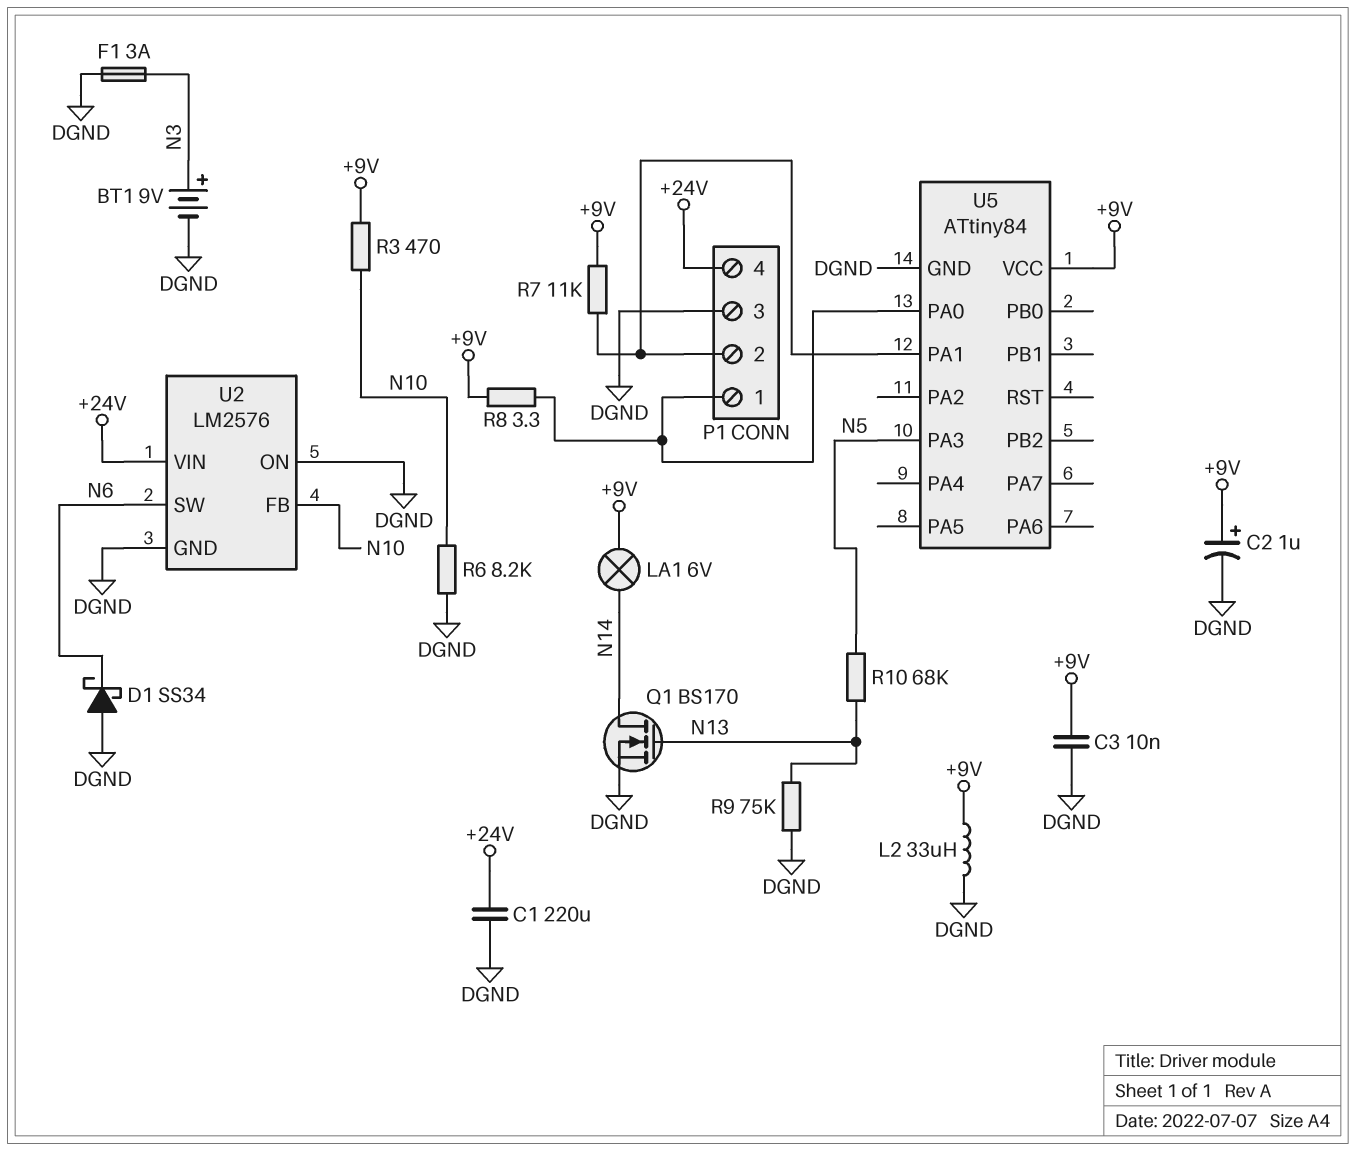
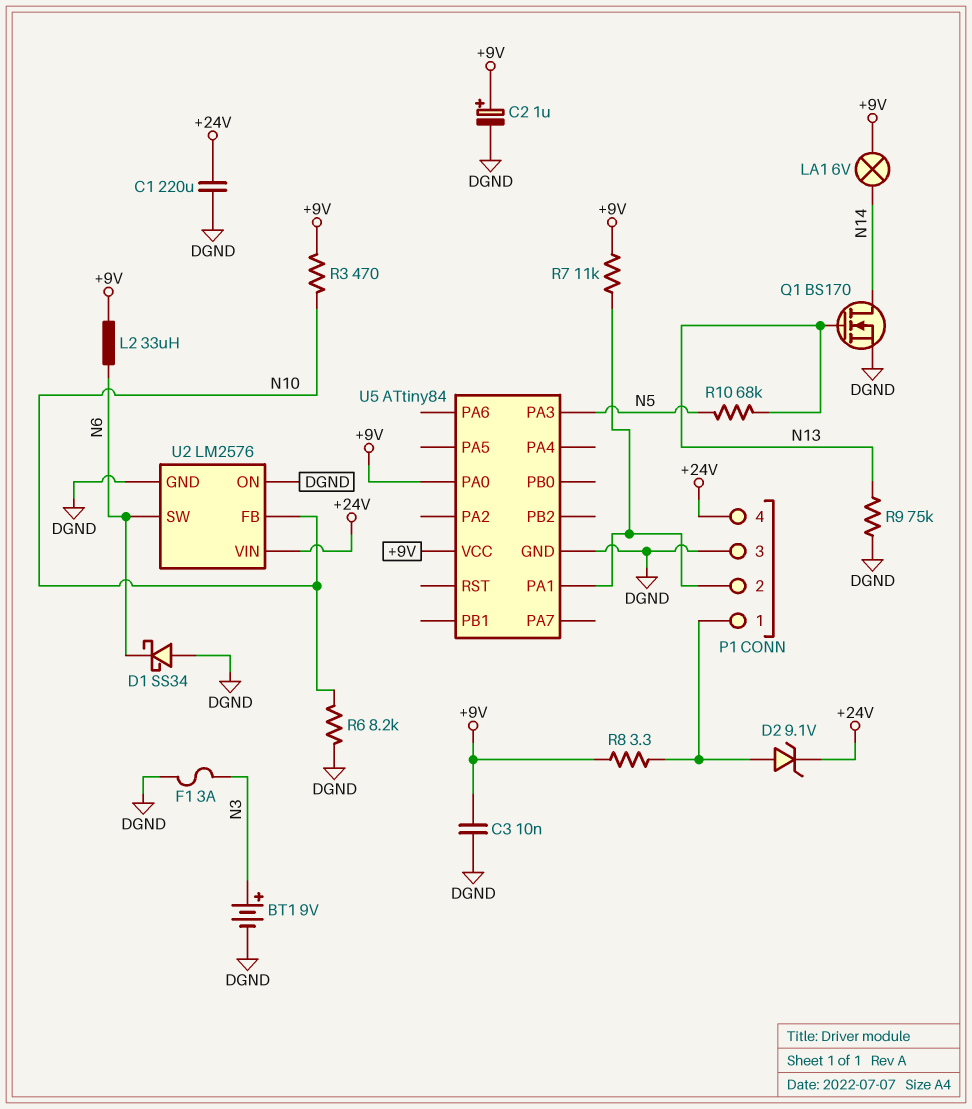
D2: none -> zener 9.1V (A P1/1, K +24V)
L2: 33uH (+9V, DGND) -> 33uH (+9V, N6)
U5 pin PA0: P1/1 -> +9V

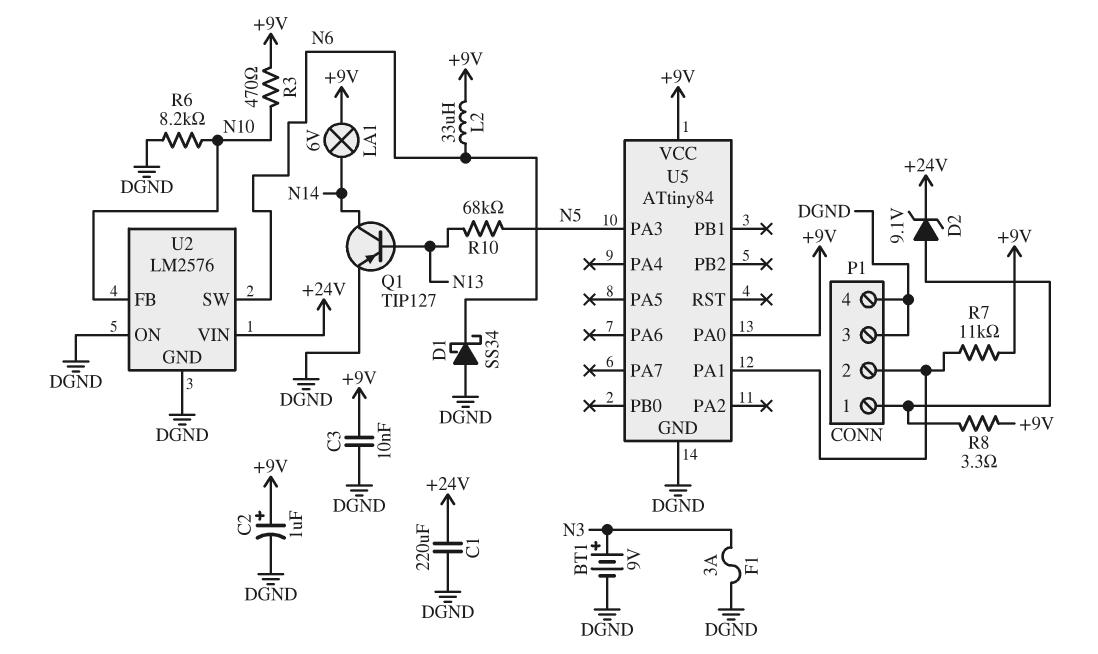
P1 pin 4: +24V -> DGND
Q1: NMOS BS170 (G N13, D N14, S DGND) -> PNP TIP127 (B N13, C N14, E DGND)
R9: 75k (DGND, N13) -> none

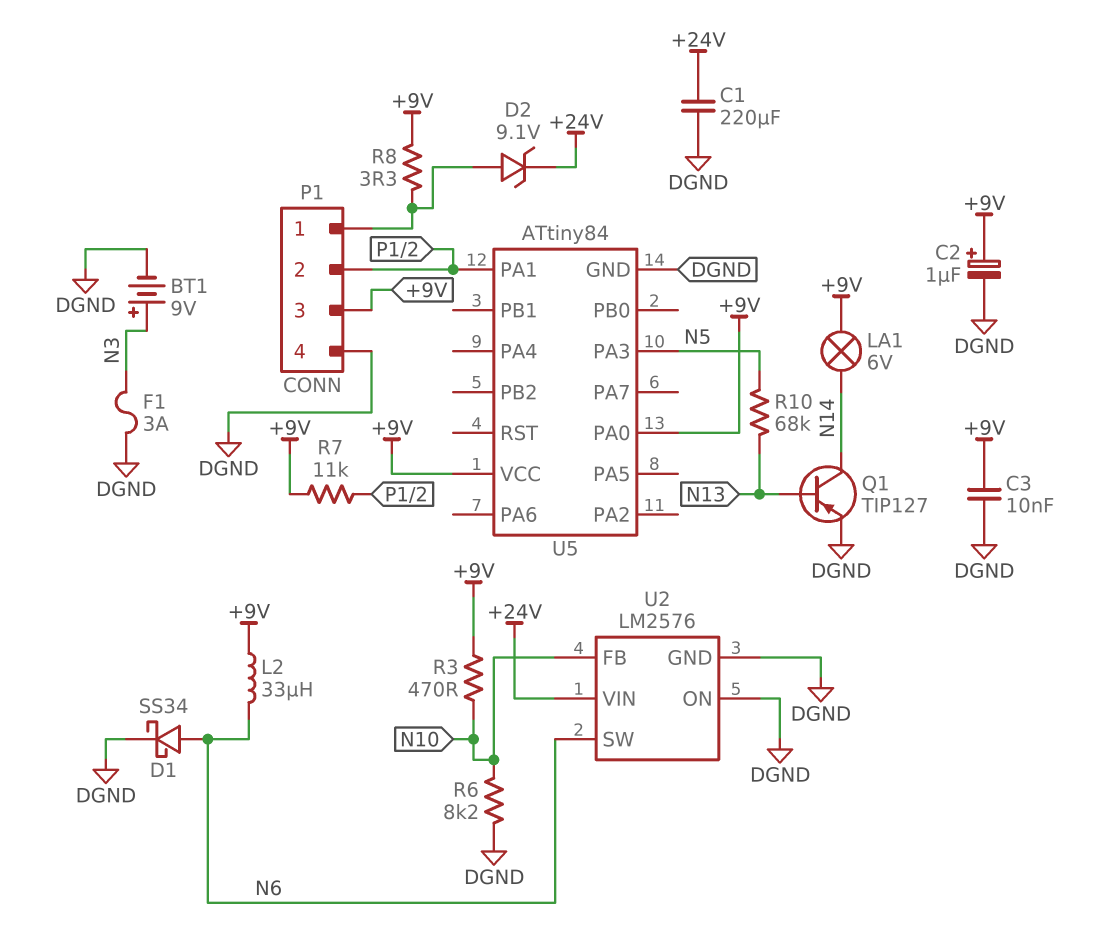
D1: schottky SS34 (A DGND, K N6) -> schottky SS34 (A N6, K DGND)
P1 pin 3: DGND -> +9V

